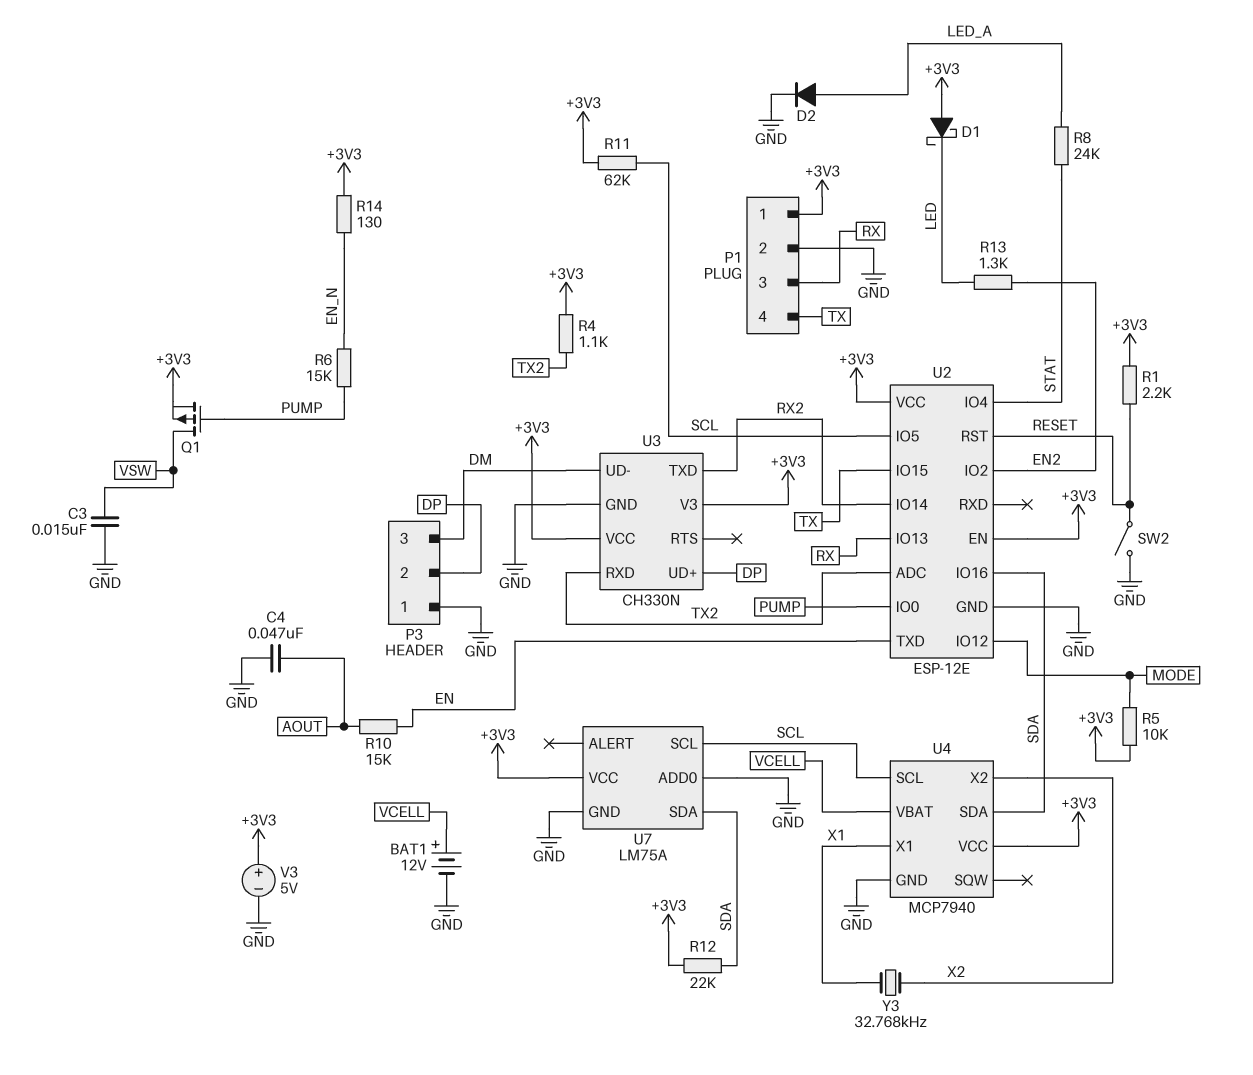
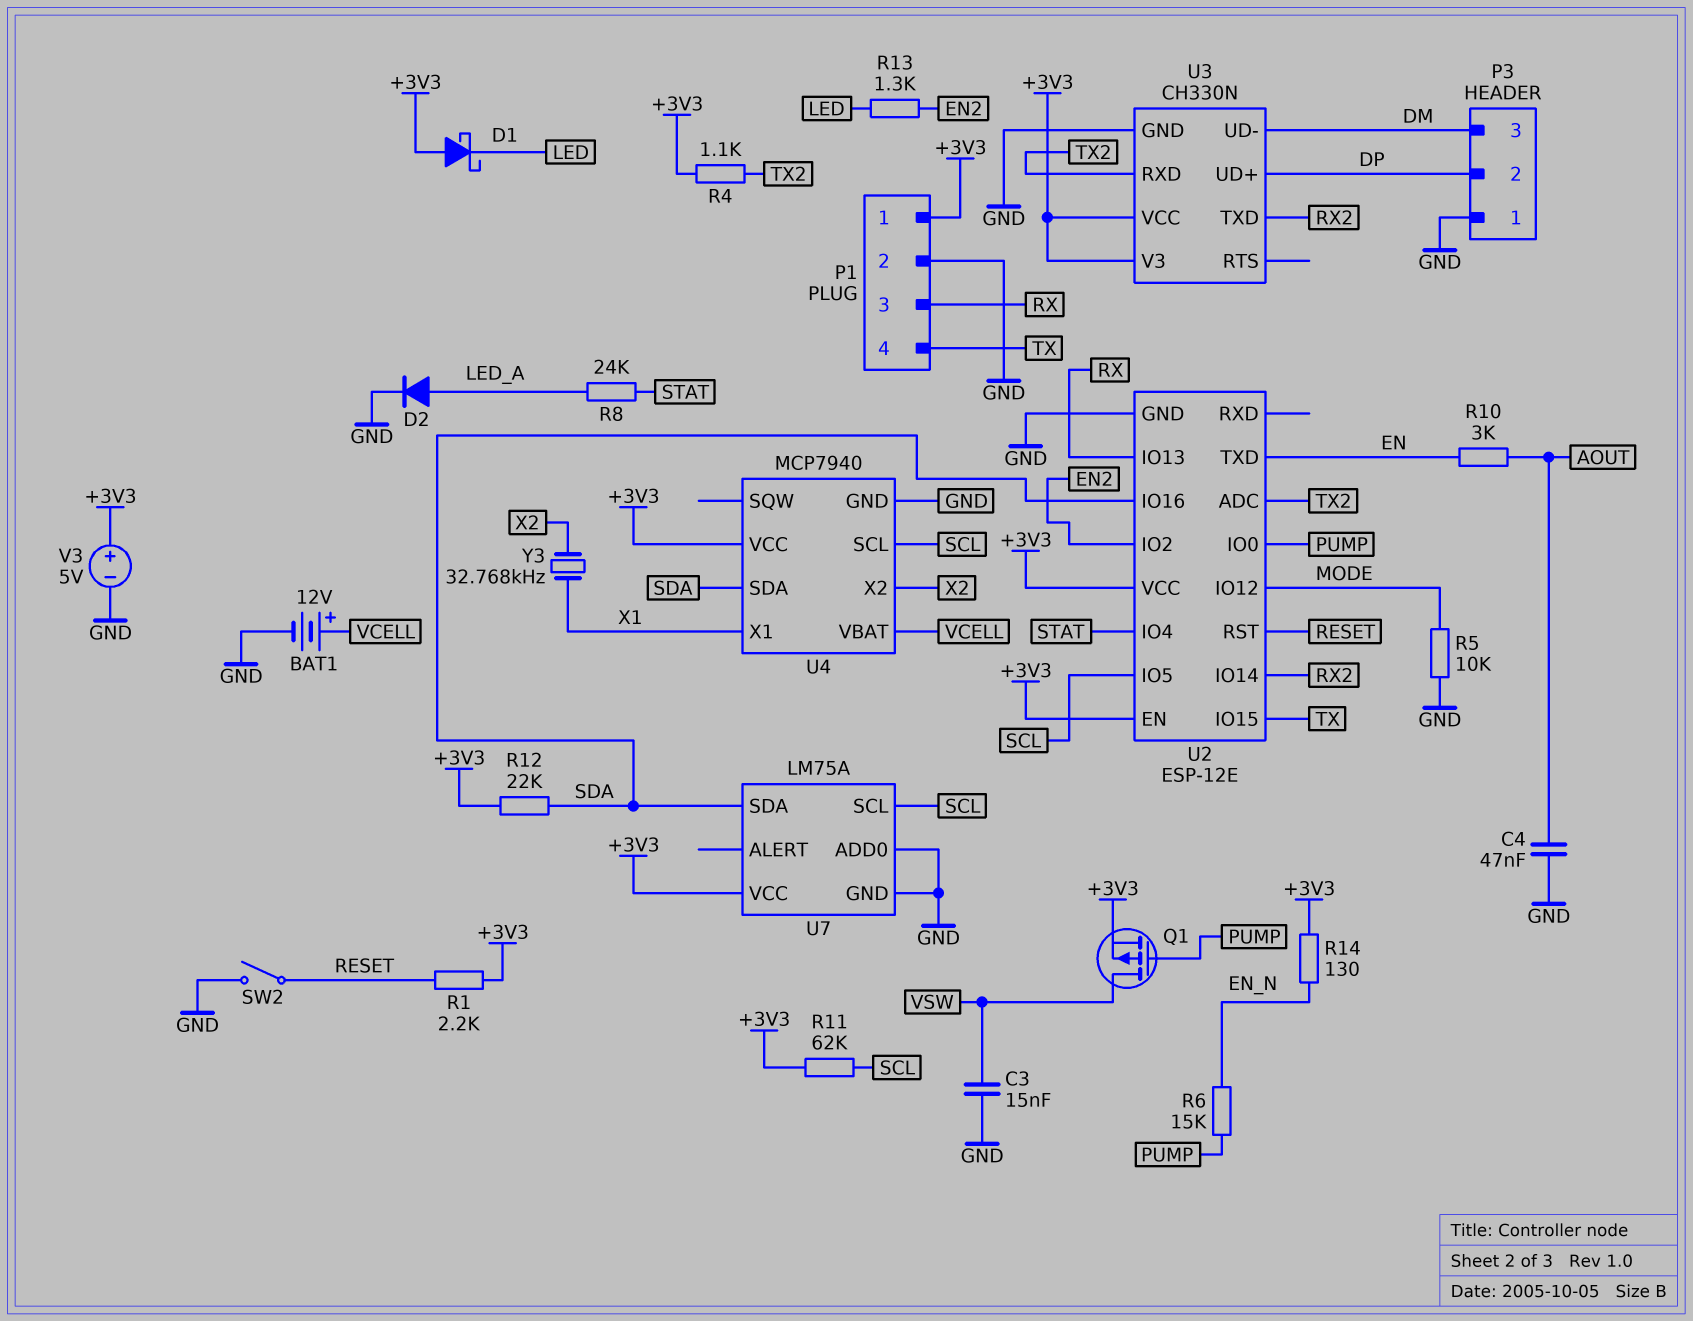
R5: 10k (+3V3, MODE) -> 10k (GND, MODE)
R10: 15k (AOUT, EN) -> 3k (AOUT, EN)

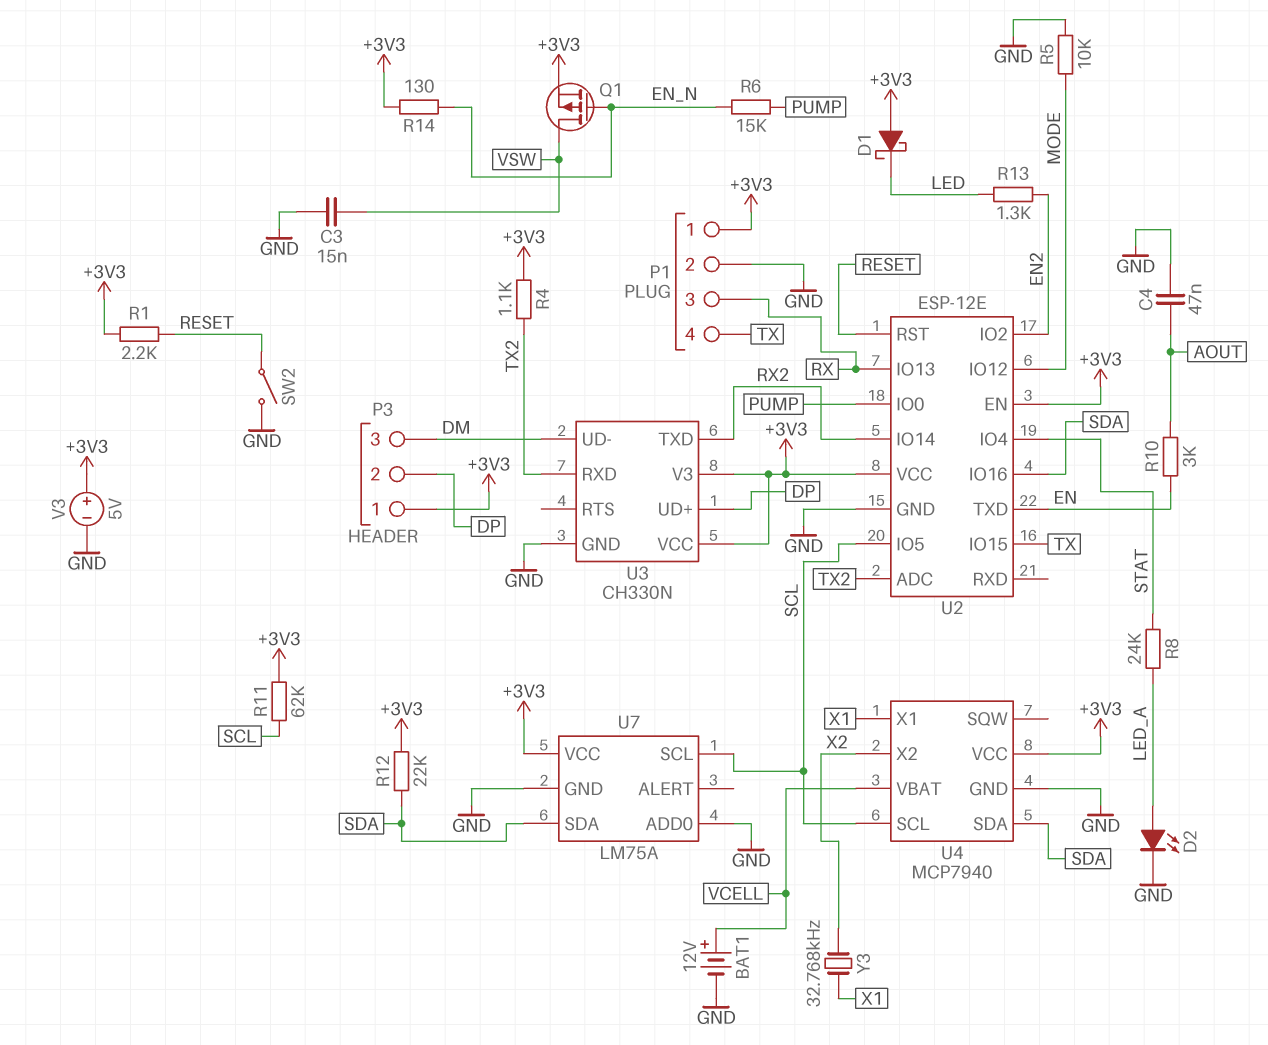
D2: diode (A LED_A, K GND) -> LED (A LED_A, K GND)
P3 pin 1: GND -> +3V3
Q1: PMOS (G PUMP, D VSW, S +3V3) -> PMOS (G EN_N, D VSW, S +3V3)

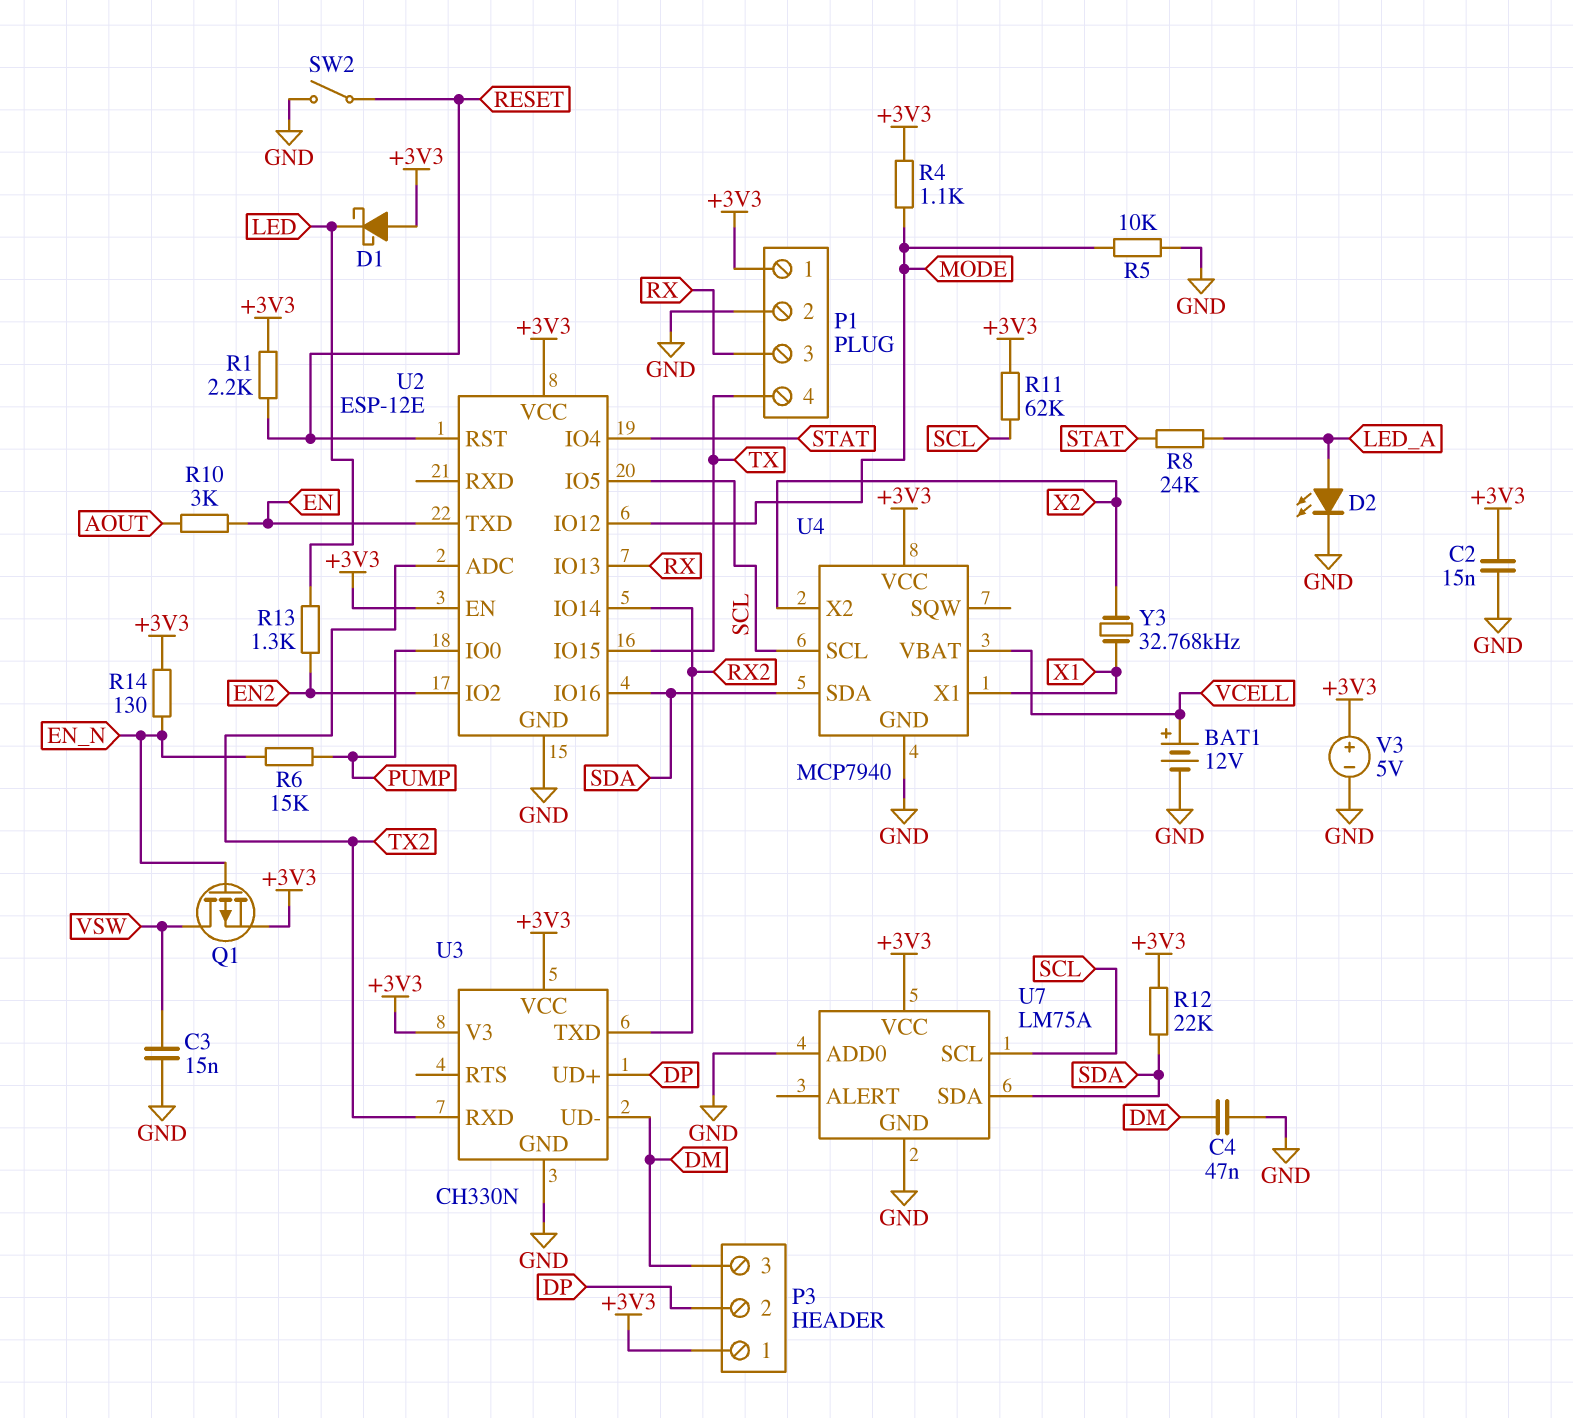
C2: none -> 15nF (+3V3, GND)
C4: 47nF (AOUT, GND) -> 47nF (DM, GND)
R4: 1.1k (+3V3, TX2) -> 1.1k (+3V3, MODE)

